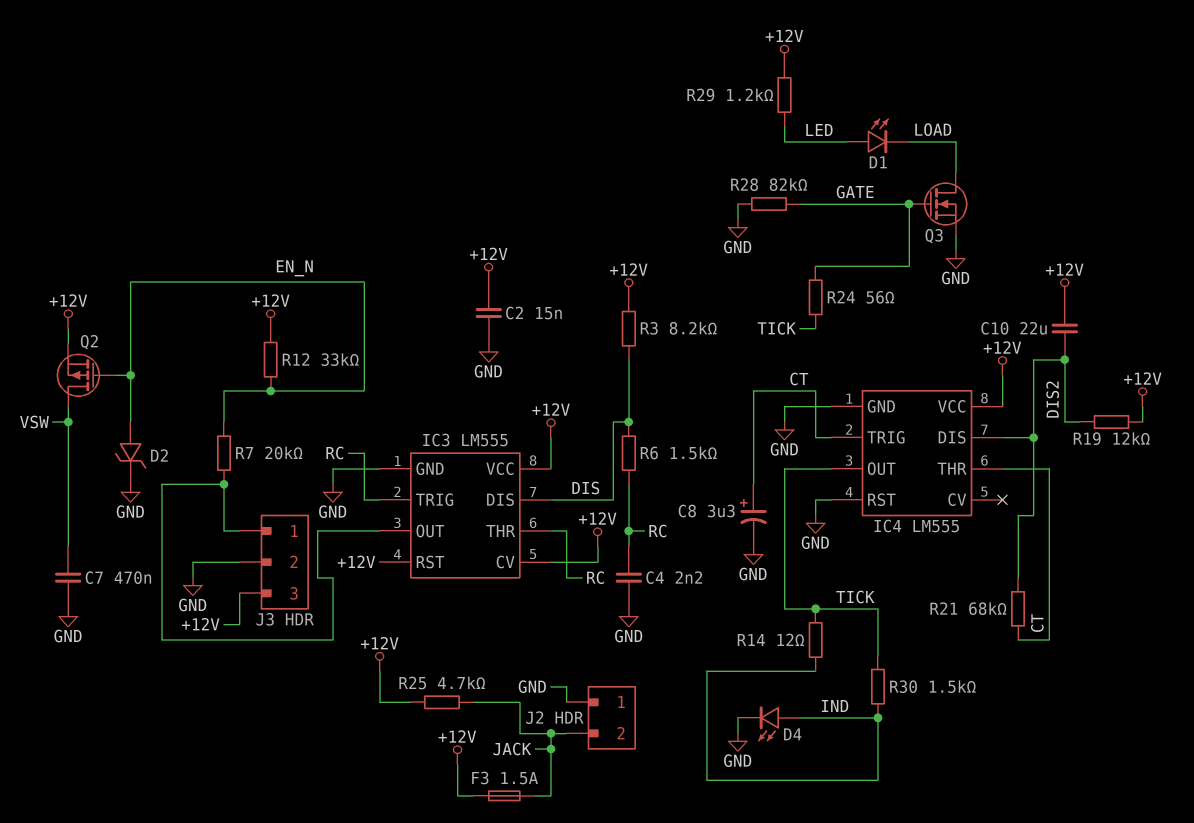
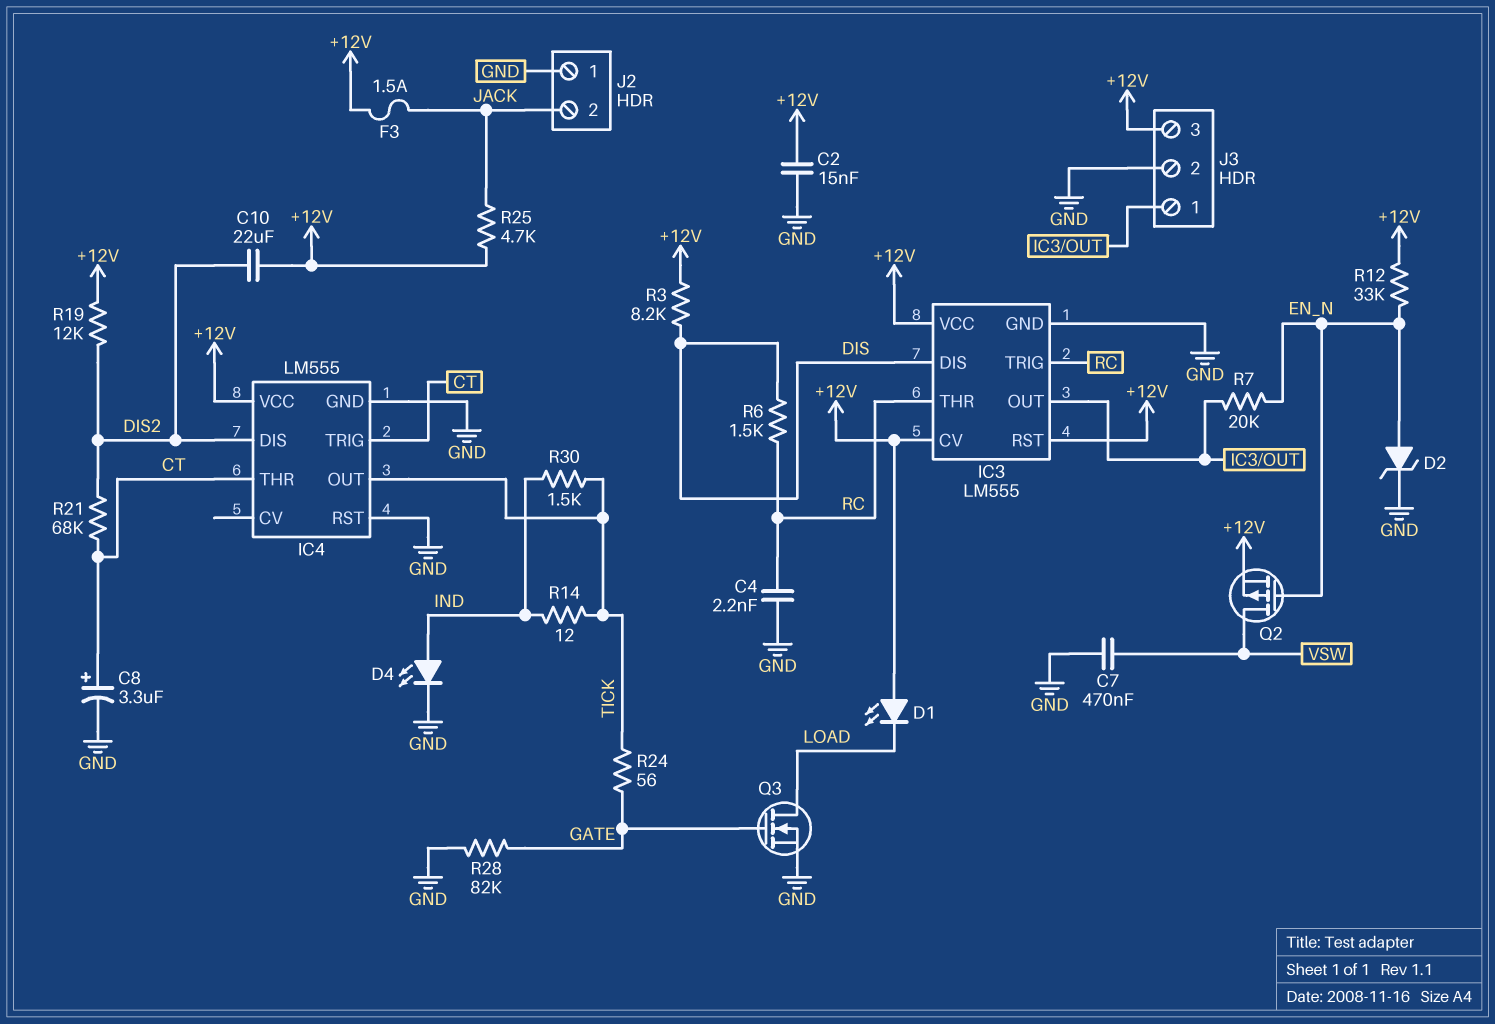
D1: LED (A LED, K LOAD) -> LED (A +12V, K LOAD)
R29: 1.2k (+12V, LED) -> none

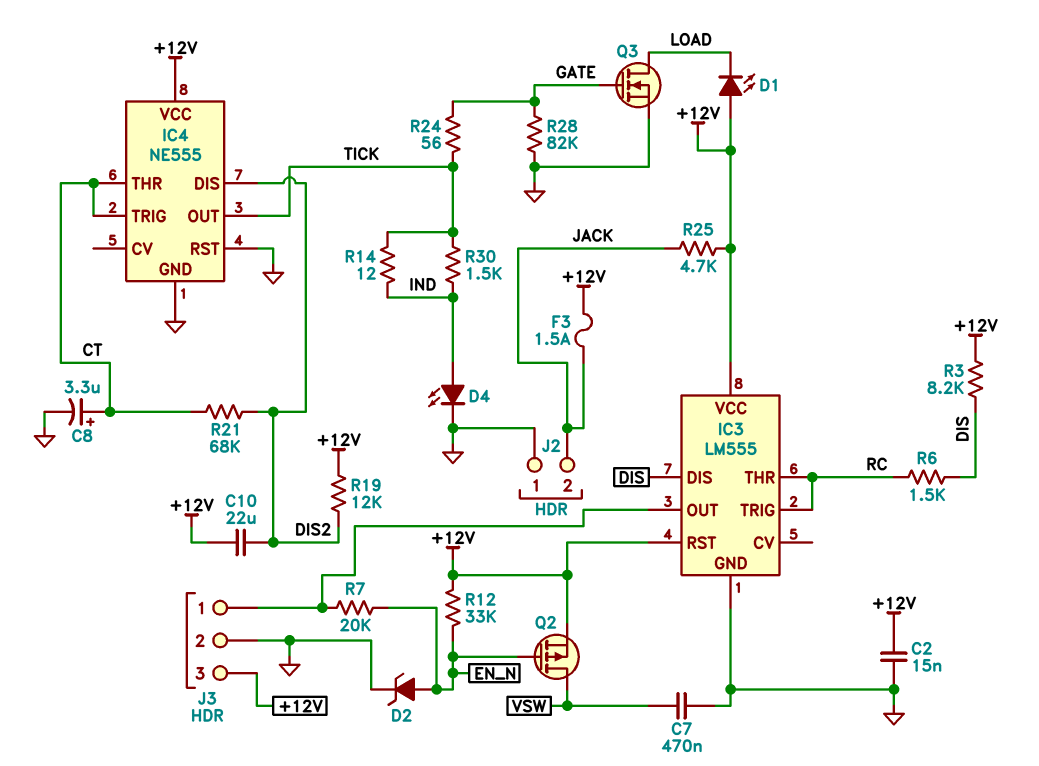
C4: 2.2nF (GND, RC) -> none
IC3 pin CV: +12V -> none
IC4: LM555 -> NE555

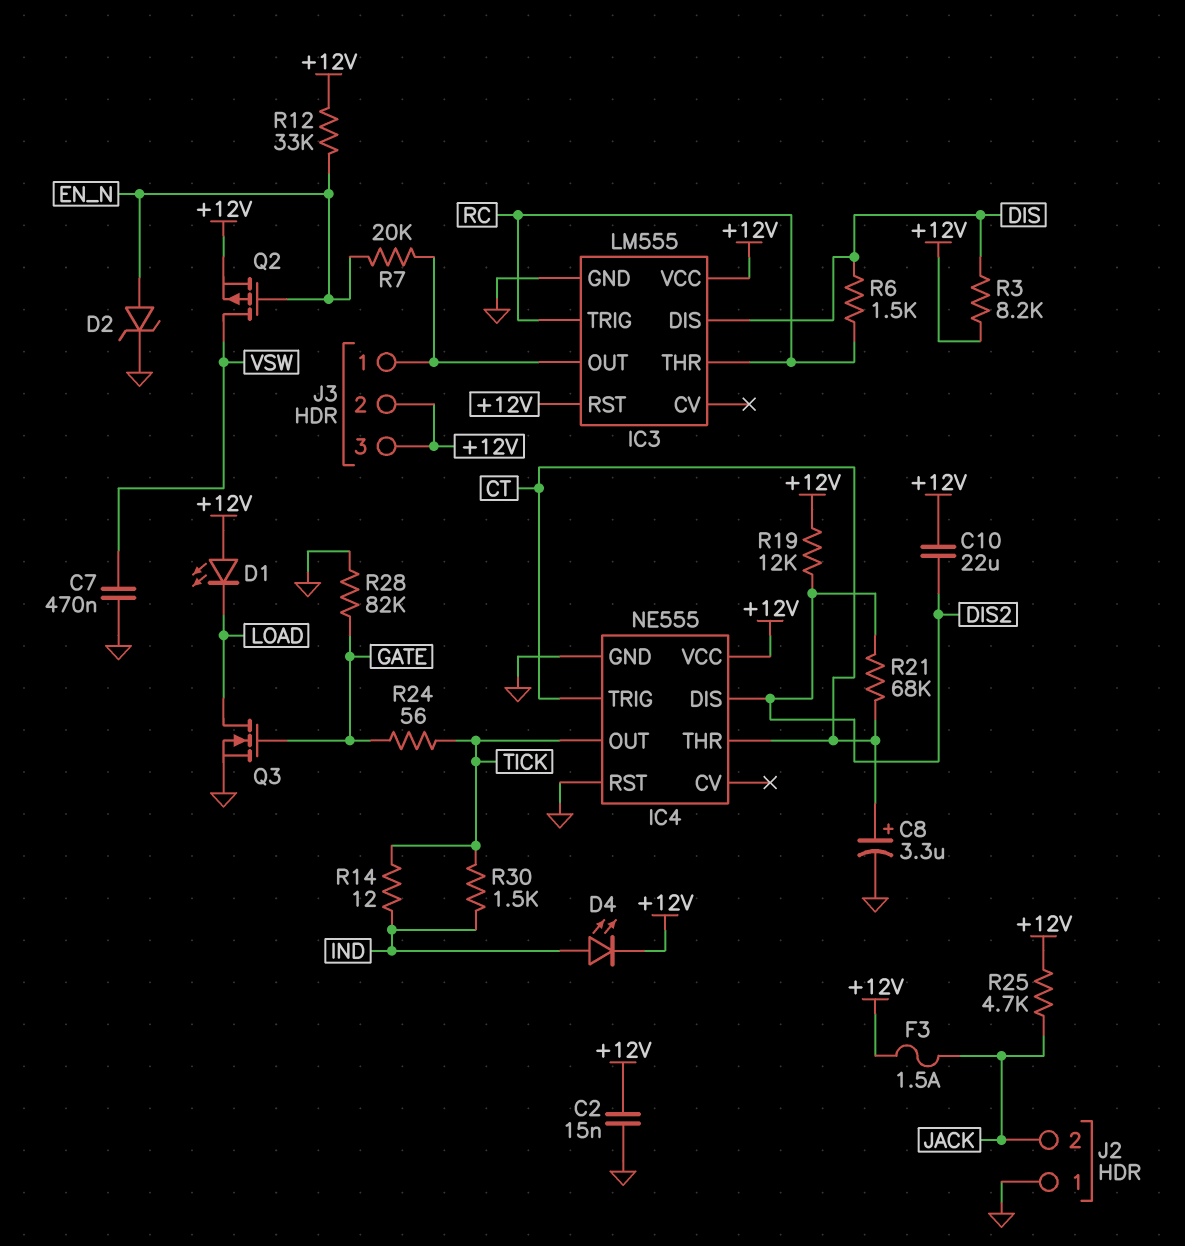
D4: LED (A IND, K GND) -> LED (A IND, K +12V)
J3 pin 2: GND -> +12V

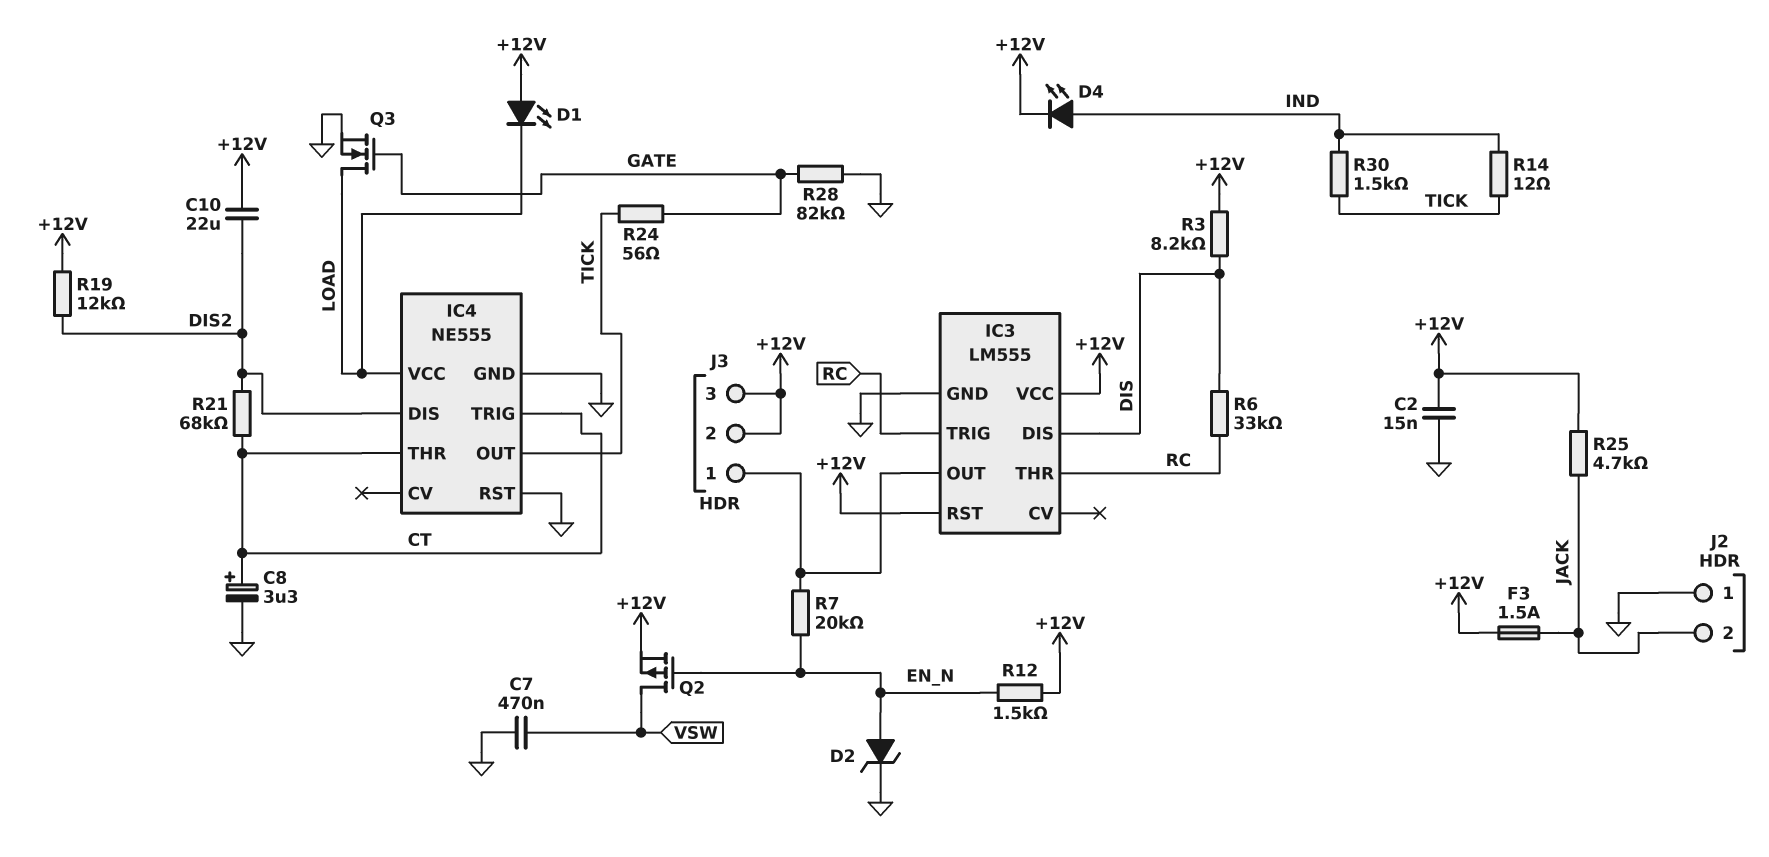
IC4 pin VCC: +12V -> LOAD
R6: 1.5k (DIS, RC) -> 33k (DIS, RC)
R12: 33k (+12V, EN_N) -> 1.5k (+12V, EN_N)

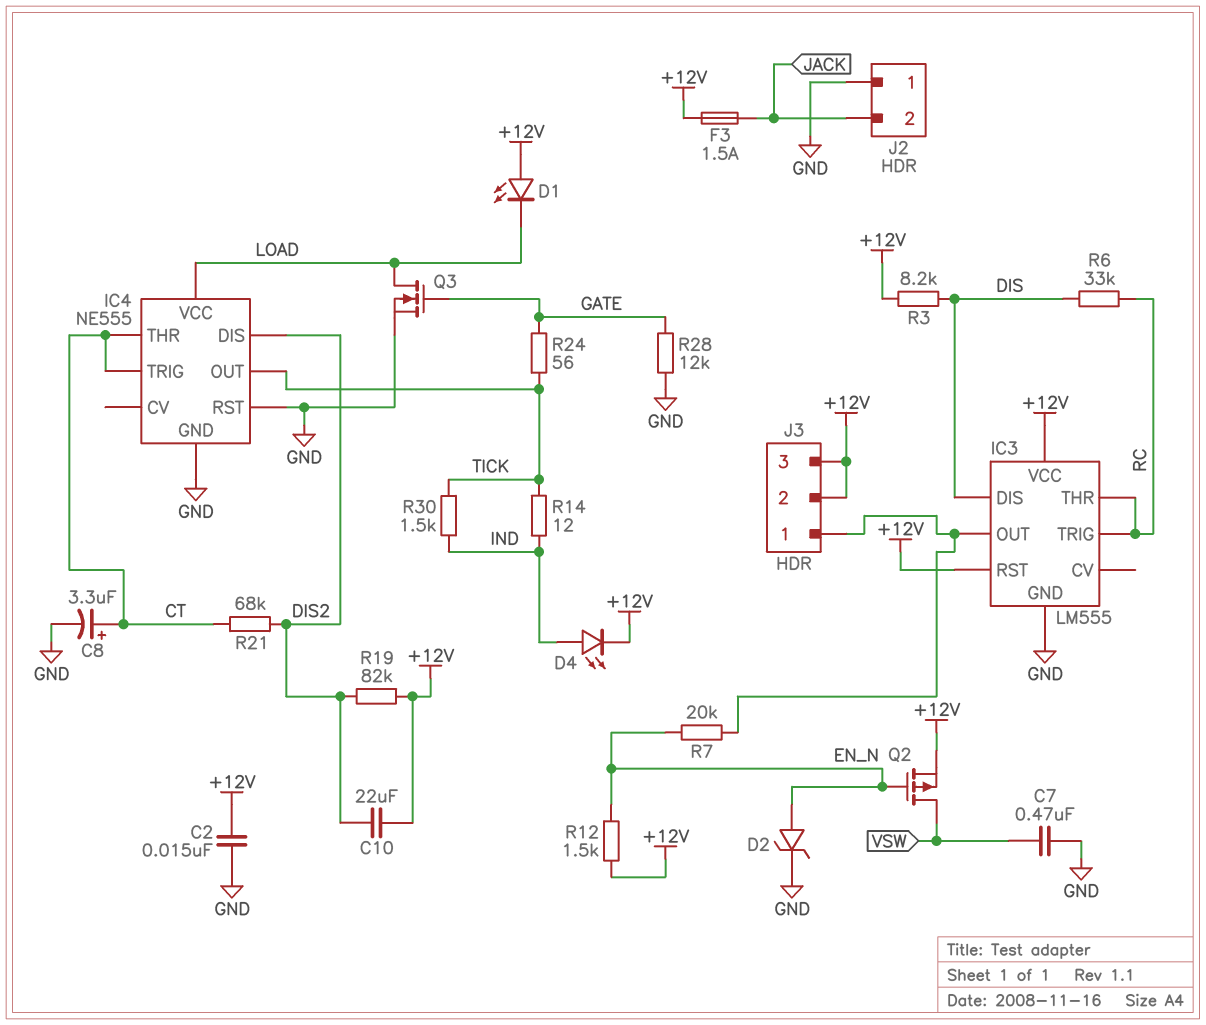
R19: 12k (+12V, DIS2) -> 82k (+12V, DIS2)
R25: 4.7k (+12V, JACK) -> none
R28: 82k (GATE, GND) -> 12k (GATE, GND)

